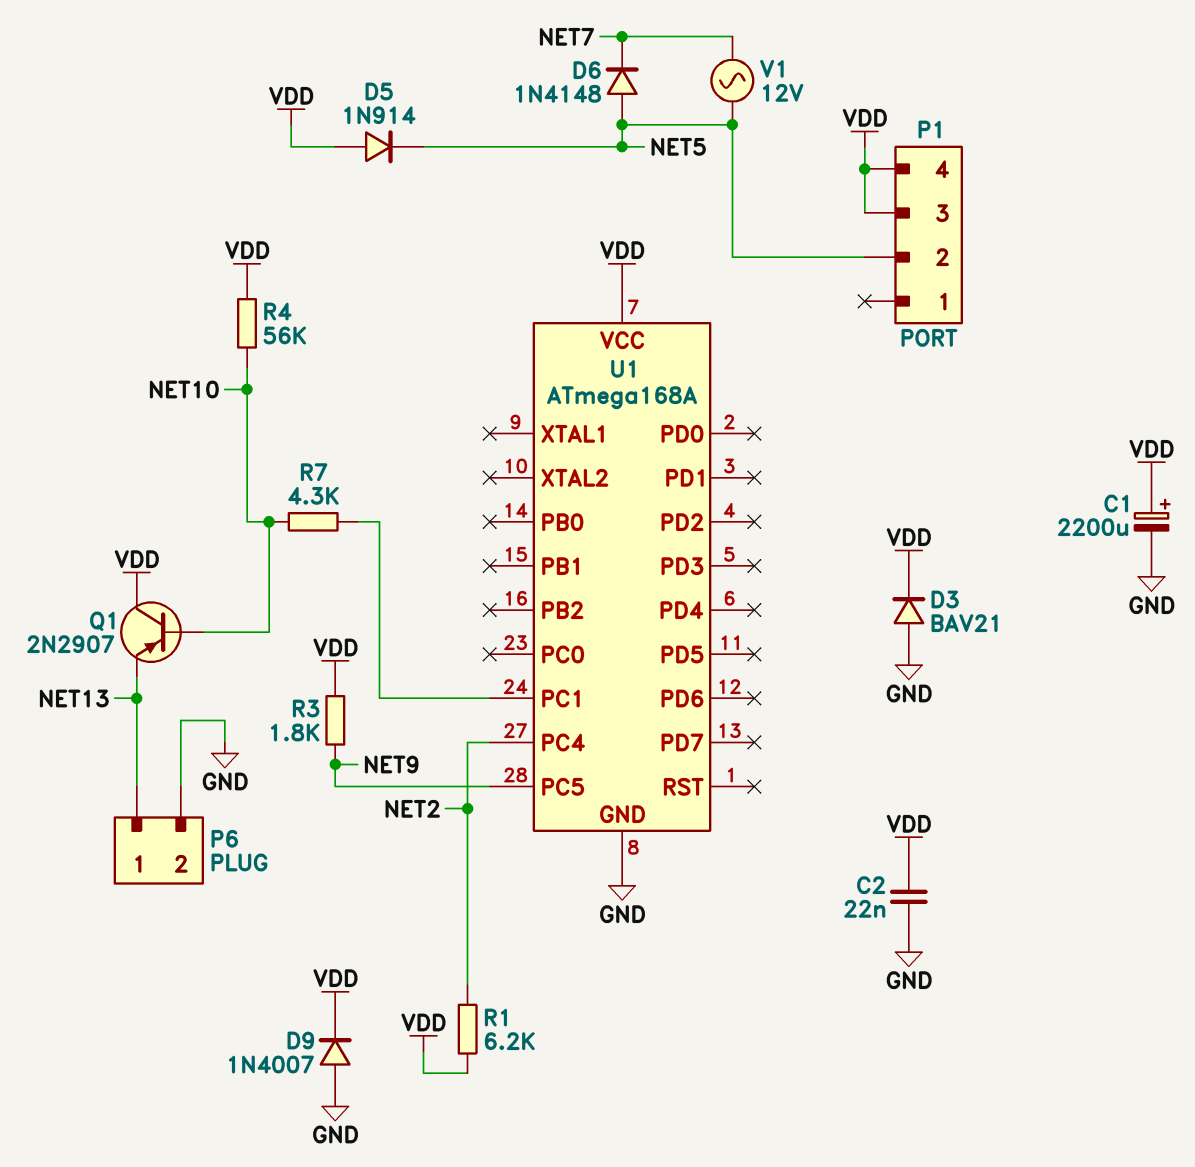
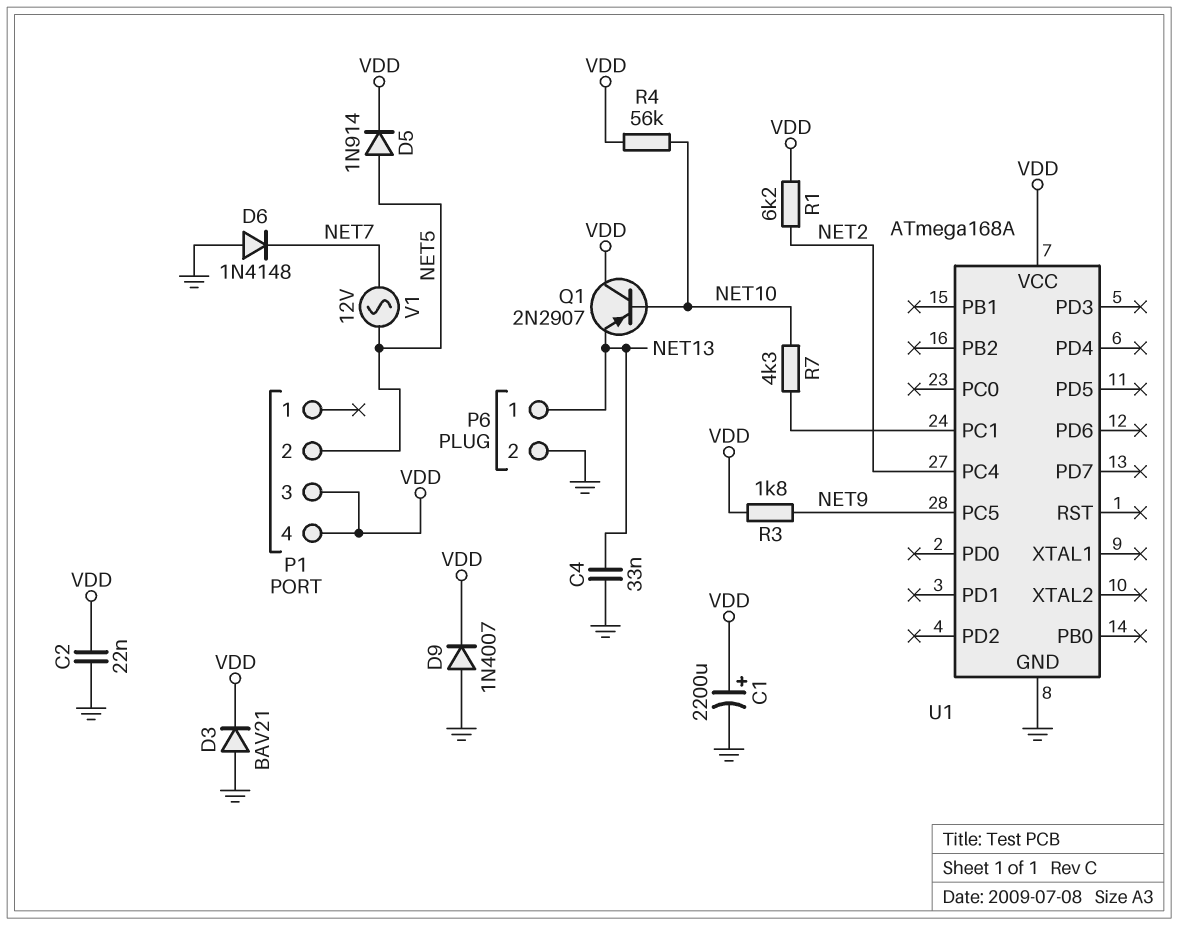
C4: none -> 33nF (GND, NET13)
D5: diode 1N914 (A VDD, K NET5) -> diode 1N914 (A NET5, K VDD)
D6: diode 1N4148 (A NET5, K NET7) -> diode 1N4148 (A GND, K NET7)

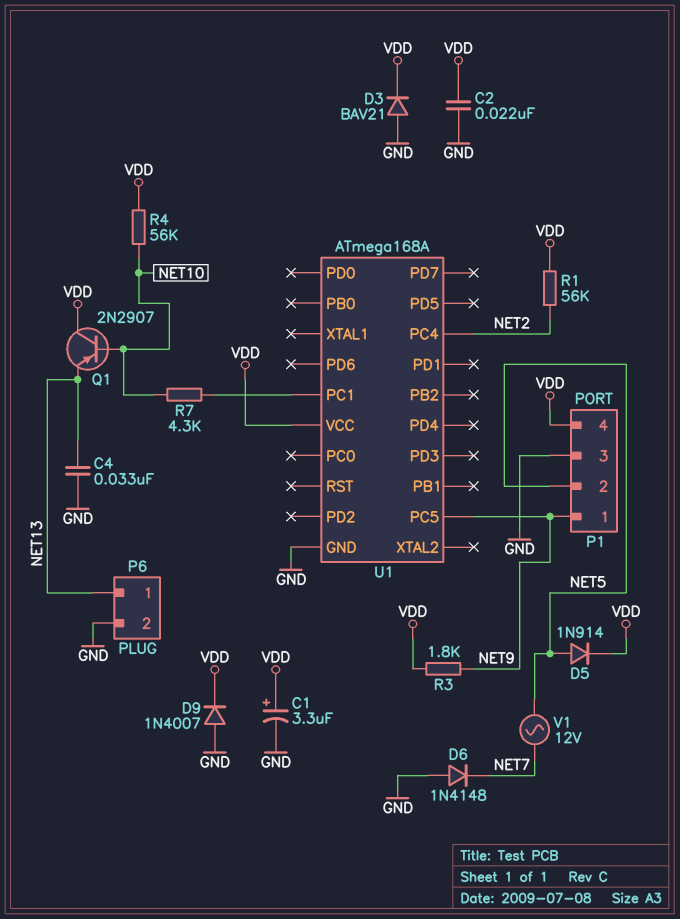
C1: 2200uF (plus VDD, minus GND) -> 3.3uF (plus VDD, minus GND)
P1 pin 1: none -> NET9
P1 pin 3: VDD -> GND
R1: 6.2k (NET2, VDD) -> 56k (NET2, VDD)

